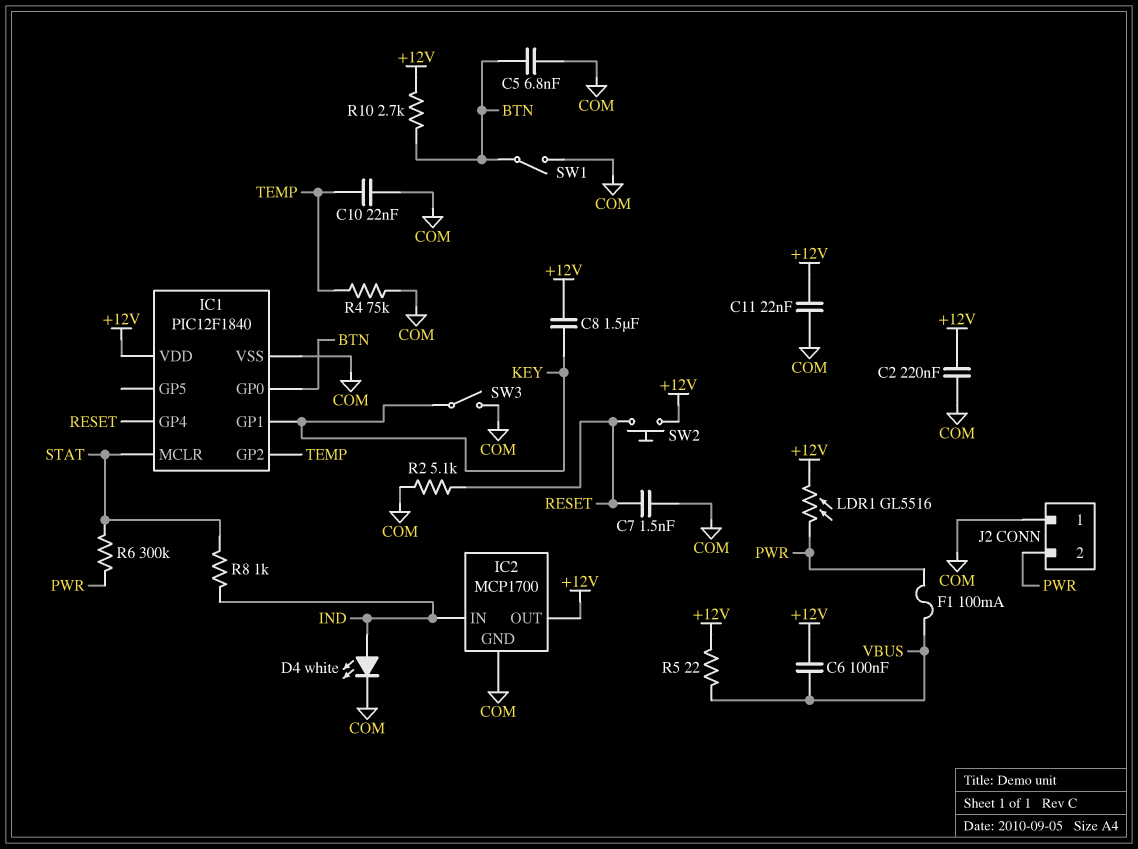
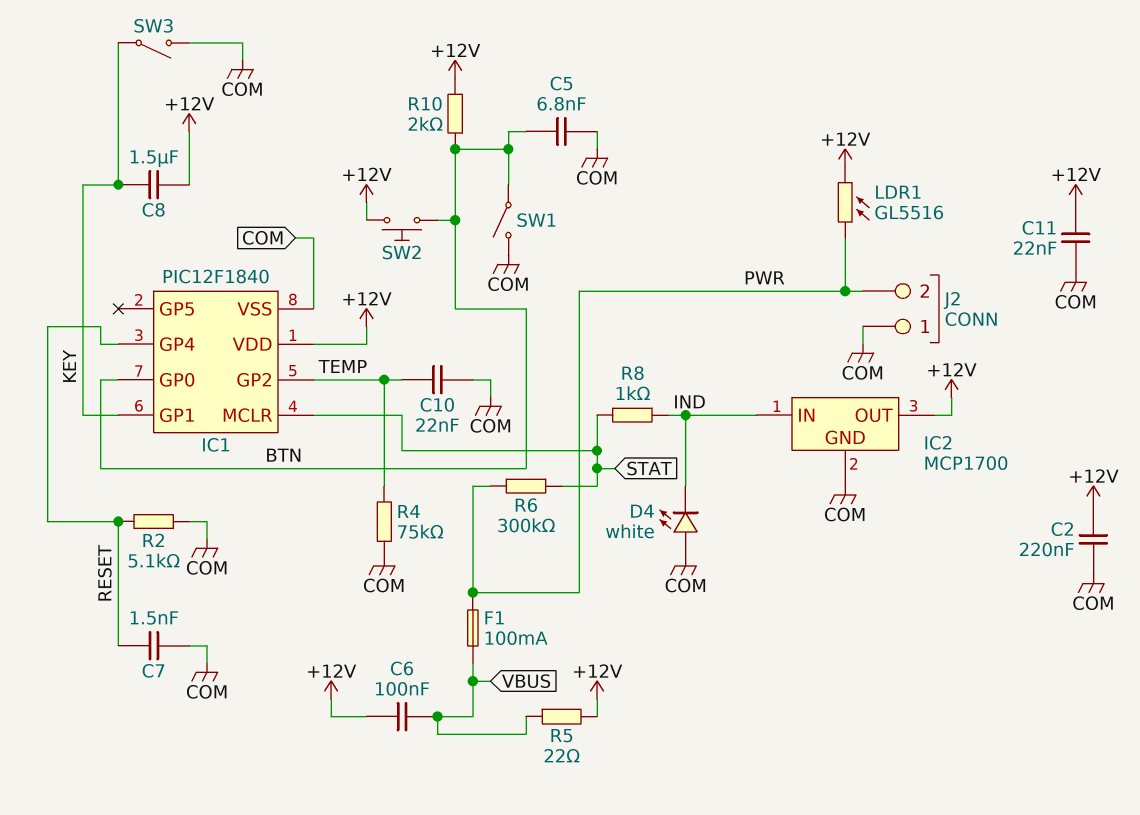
D4: LED white (A IND, K COM) -> LED white (A COM, K IND)
R10: 2.7k (+12V, BTN) -> 2k (+12V, BTN)
SW2: button (+12V, RESET) -> button (+12V, BTN)

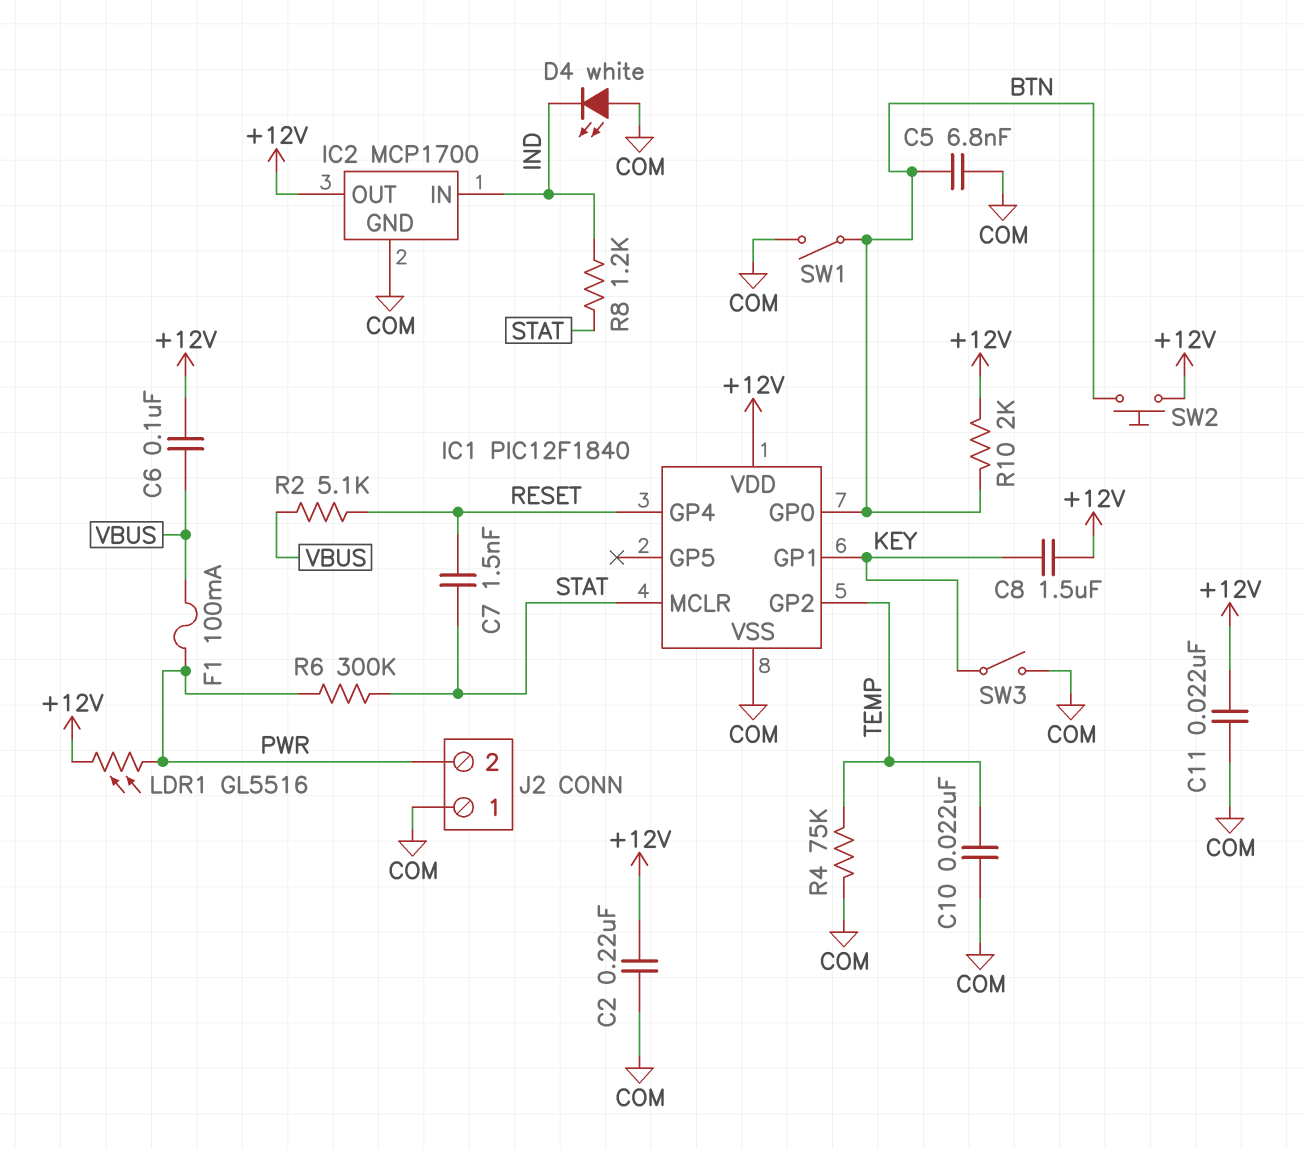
C7: 1.5nF (COM, RESET) -> 1.5nF (RESET, STAT)
R2: 5.1k (COM, RESET) -> 5.1k (RESET, VBUS)
R5: 22 (+12V, VBUS) -> none
R8: 1k (IND, STAT) -> 1.2k (IND, STAT)

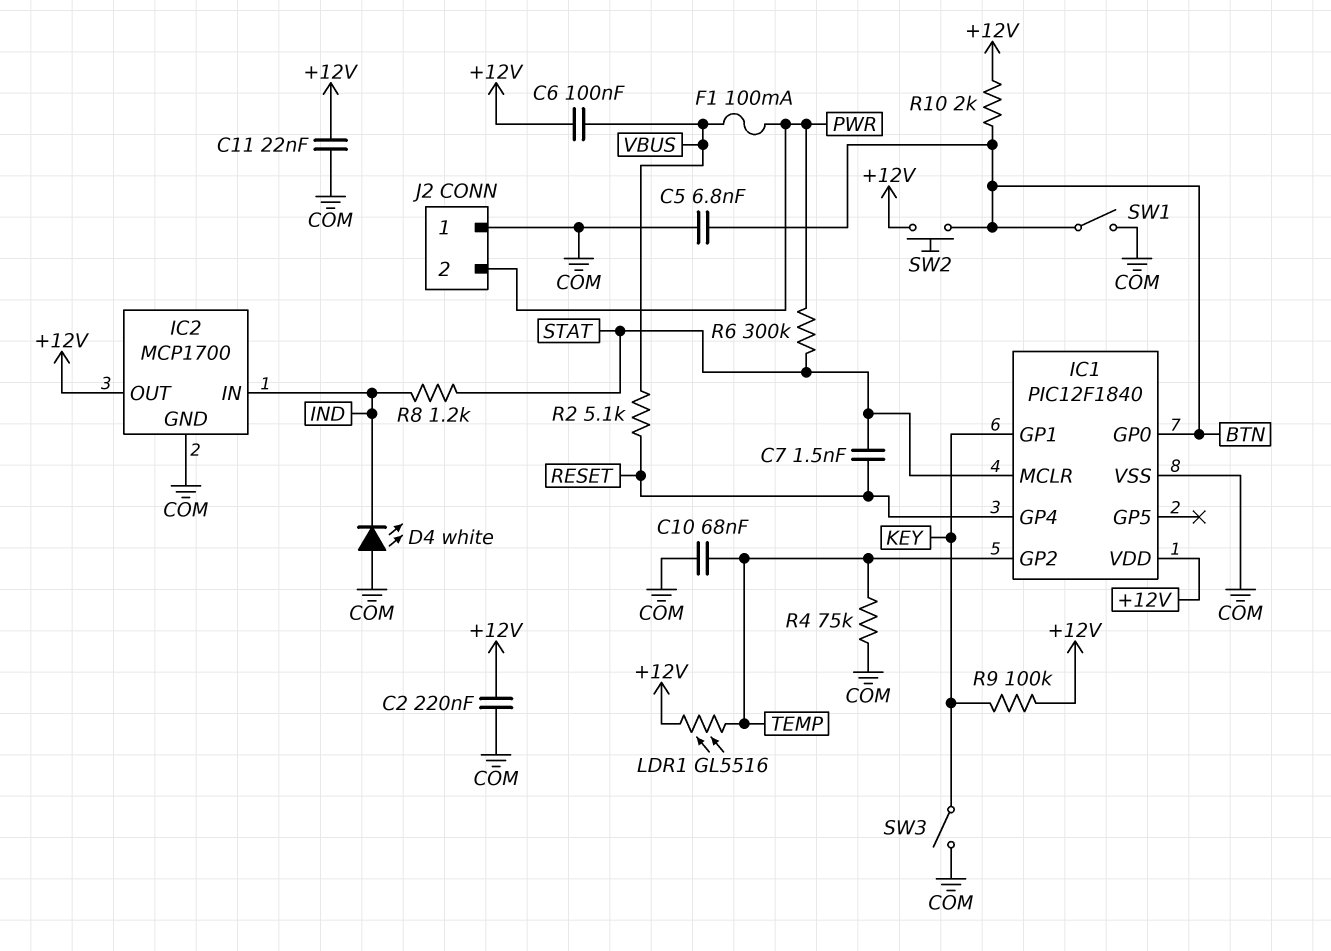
C8: 1.5uF (+12V, KEY) -> none
C10: 22nF (COM, TEMP) -> 68nF (COM, TEMP)
LDR1: GL5516 (+12V, PWR) -> GL5516 (+12V, TEMP)
R9: none -> 100k (+12V, KEY)

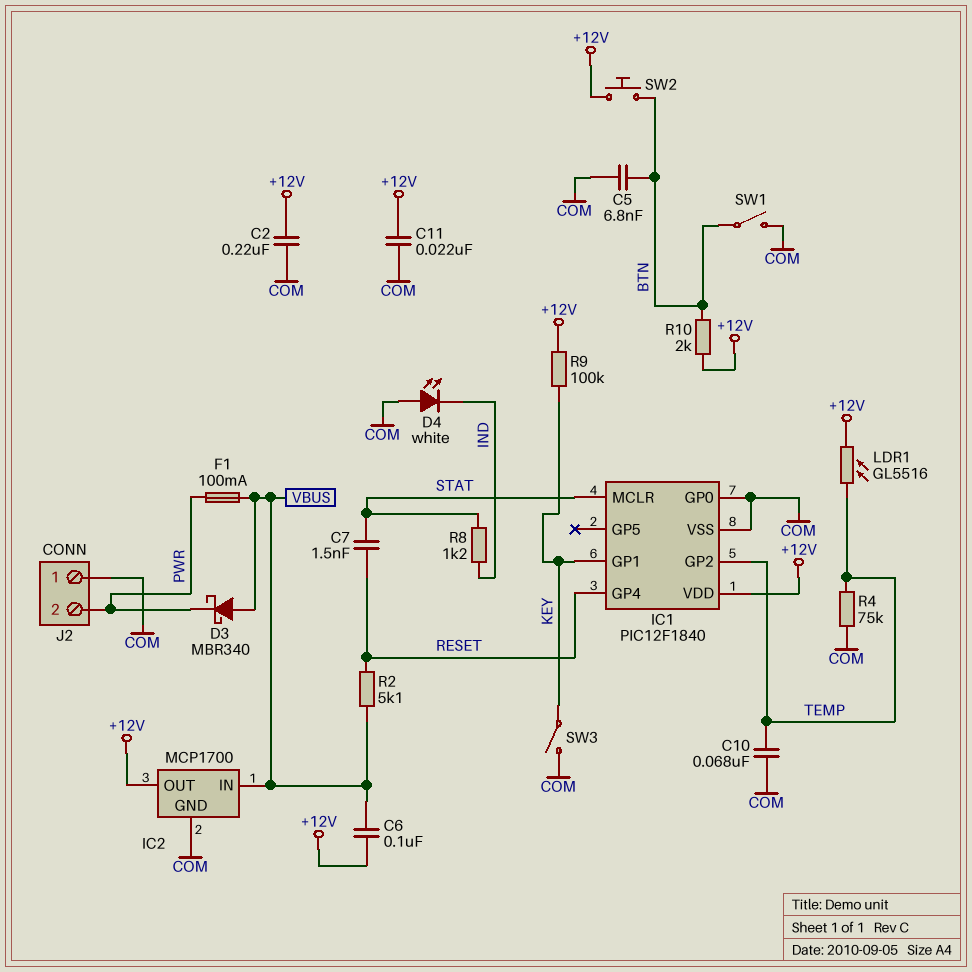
D3: none -> schottky MBR340 (A VBUS, K PWR)
IC1 pin GP0: BTN -> COM
IC2 pin IN: IND -> VBUS
R6: 300k (PWR, STAT) -> none

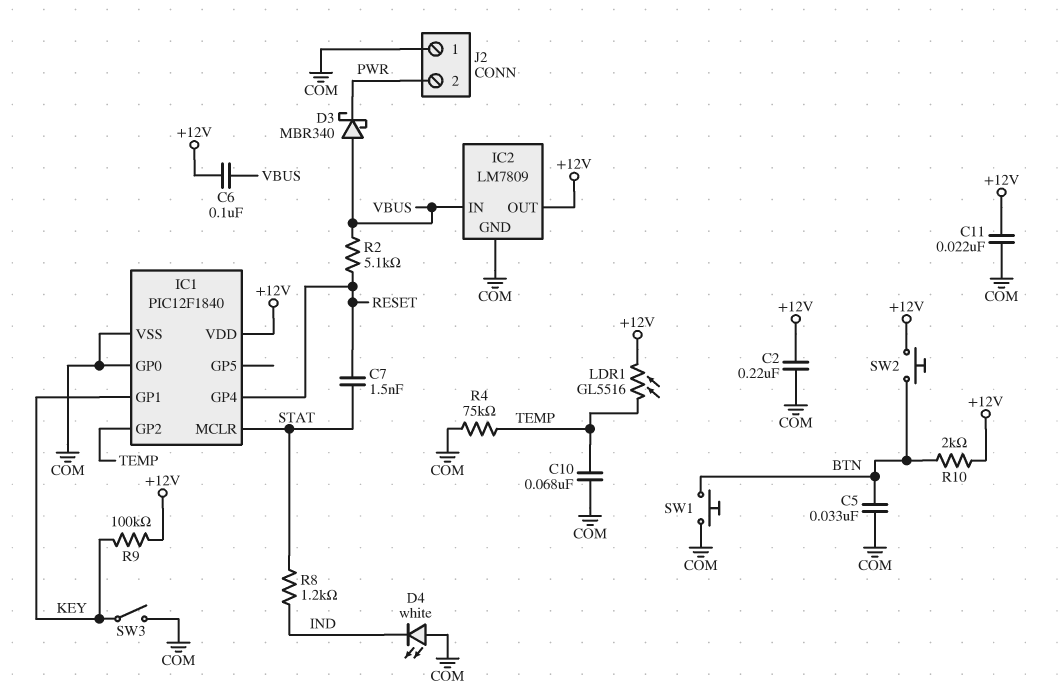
C5: 6.8nF (BTN, COM) -> 33nF (BTN, COM)
F1: 100mA (PWR, VBUS) -> none
IC2: MCP1700 -> LM7809
SW1: switch (BTN, COM) -> button (BTN, COM)

